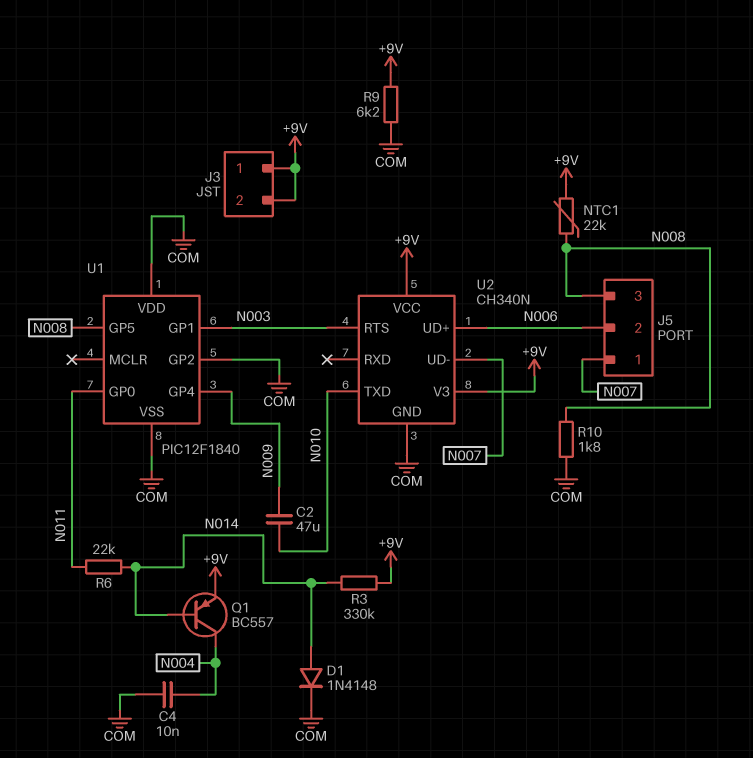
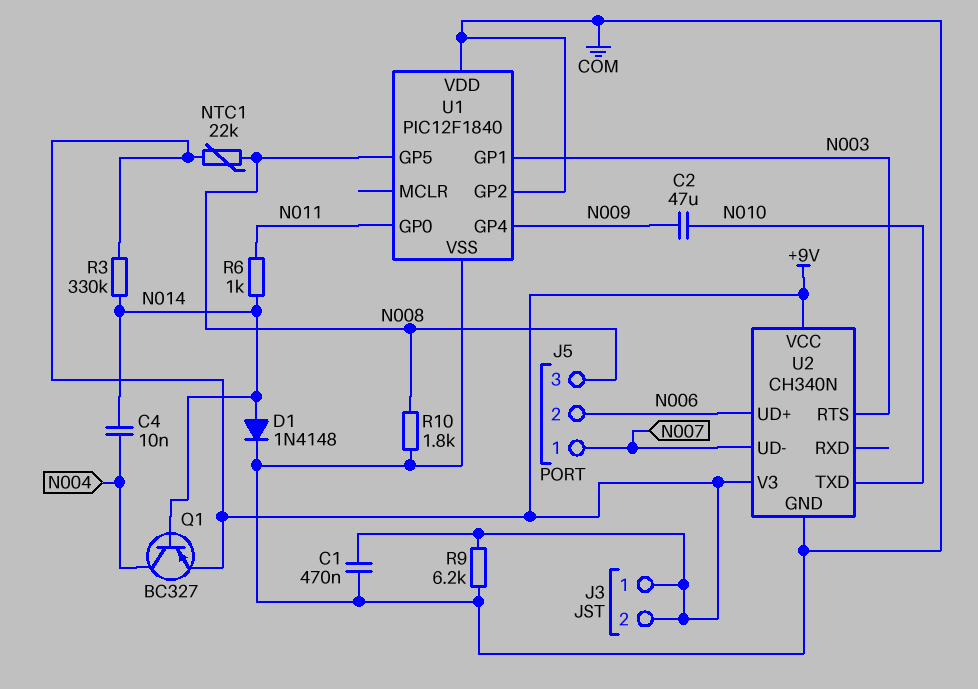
C1: none -> 470nF (+9V, COM)
C4: 10nF (COM, N004) -> 10nF (N004, N014)
Q1: PNP BC557 (B N014, C N004, E +9V) -> PNP BC327 (B N014, C N004, E +9V)
R6: 22k (N011, N014) -> 1k (N011, N014)

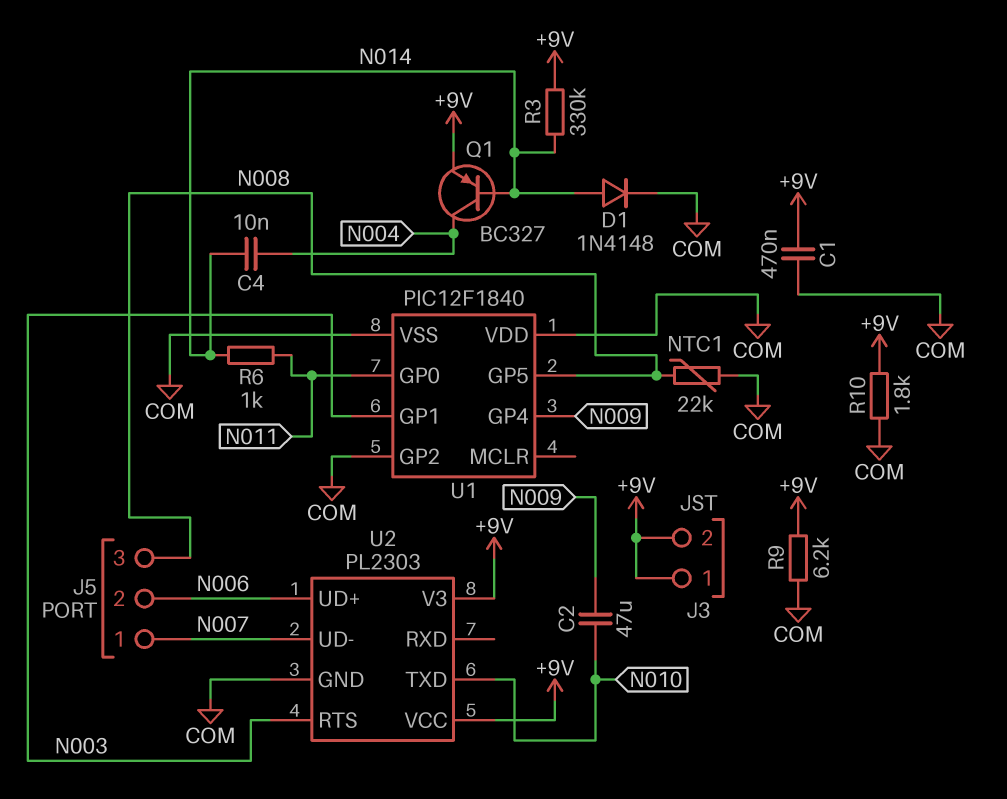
NTC1: 22k (+9V, N008) -> 22k (COM, N008)
R10: 1.8k (COM, N008) -> 1.8k (+9V, COM)
U2: CH340N -> PL2303

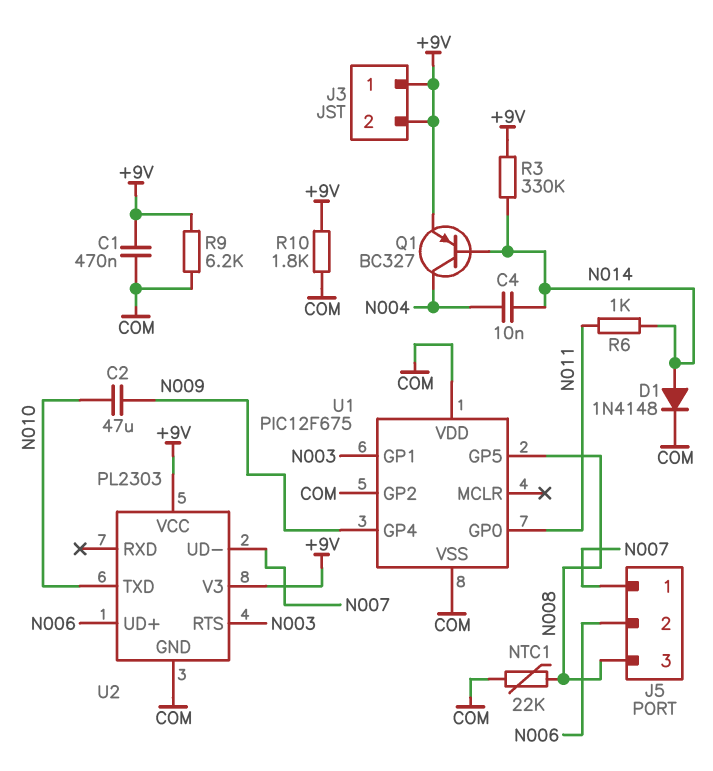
U1: PIC12F1840 -> PIC12F675

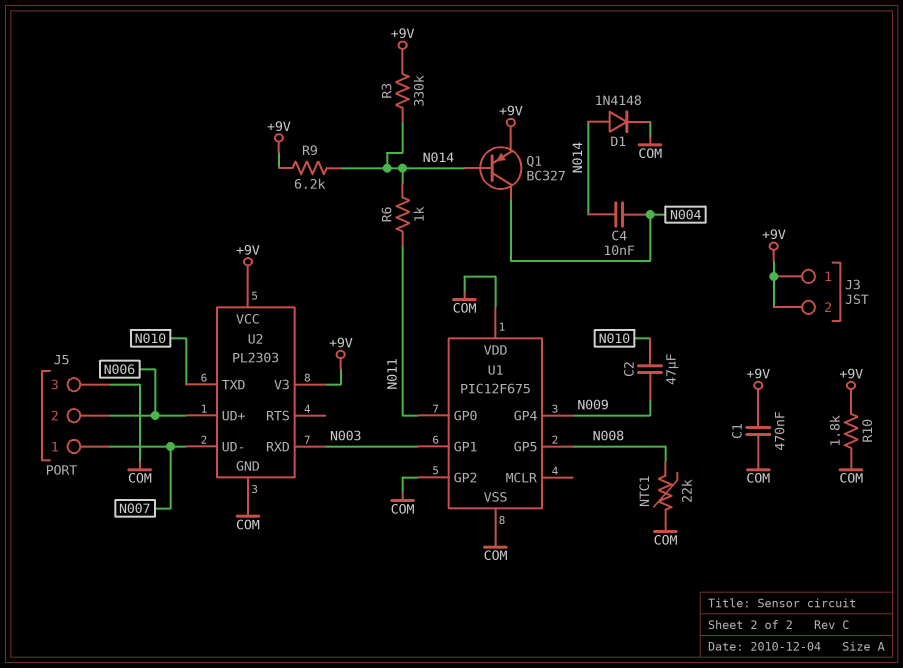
J5 pin 3: N008 -> COM
R9: 6.2k (+9V, COM) -> 6.2k (+9V, N014)
U2 pin RTS: N003 -> none
U2 pin RXD: none -> N003

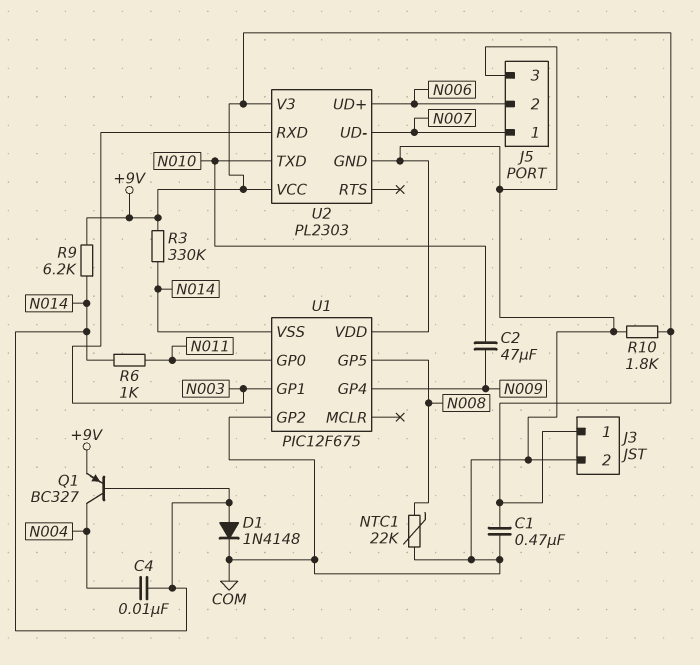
J3 pin 2: +9V -> COM
U1 pin VSS: COM -> N014

